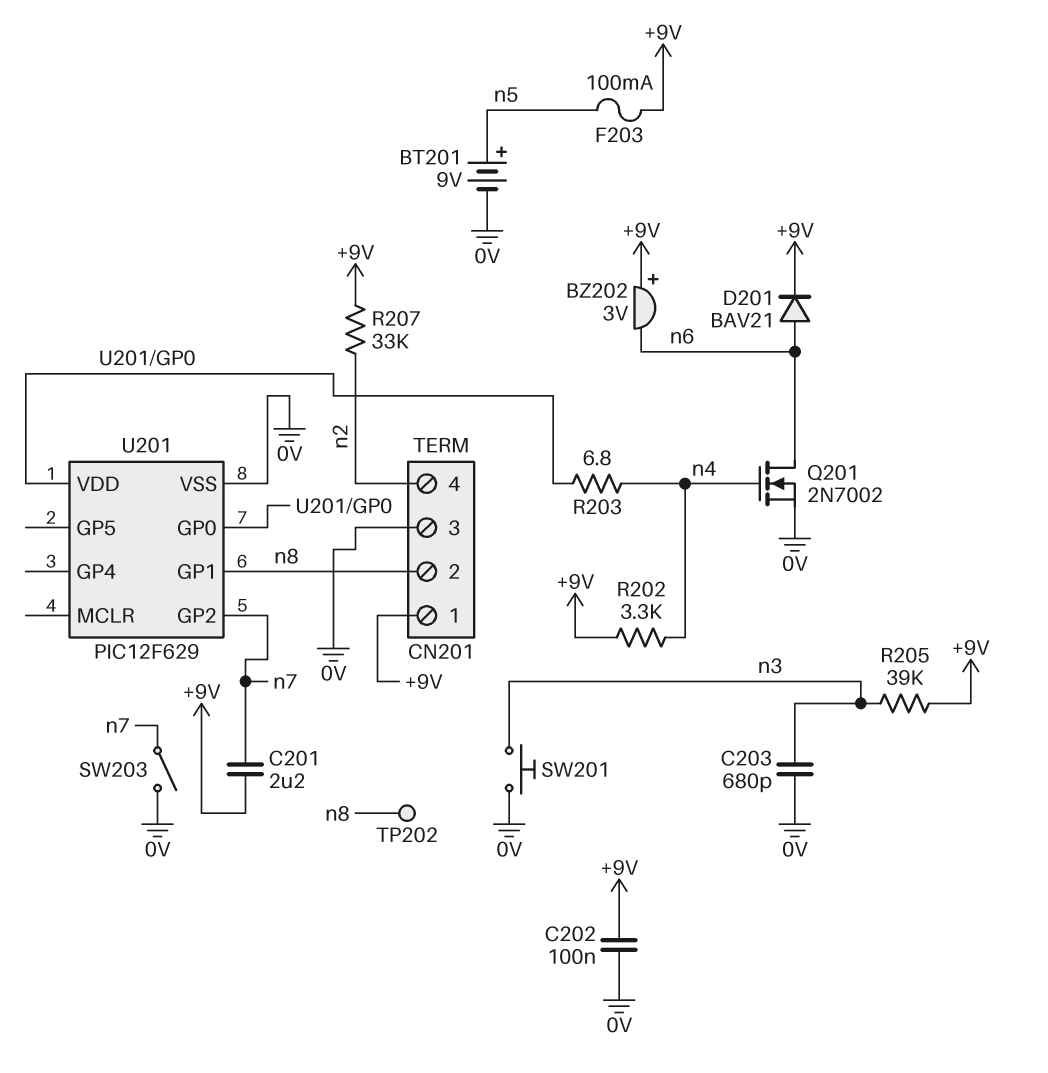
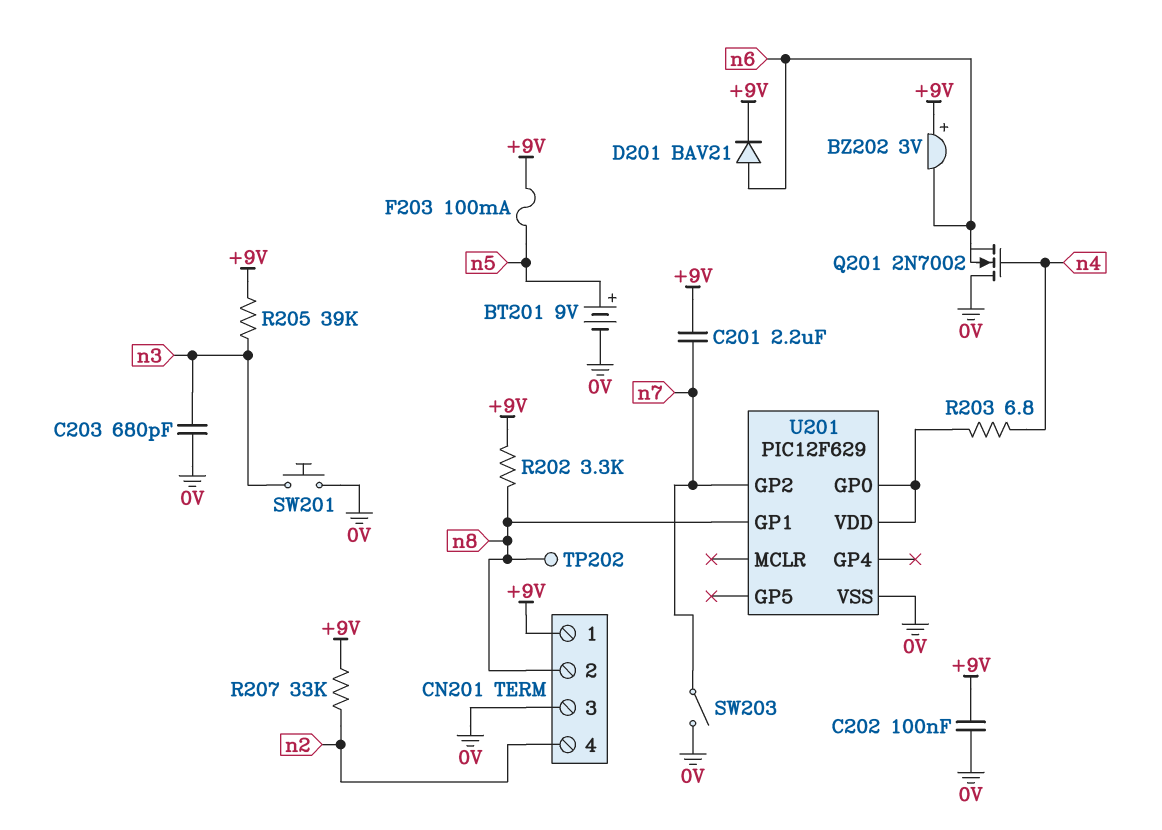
Q201: NMOS 2N7002 (G n4, D n6, S 0V) -> NMOS 2N7002 (G n4, D 0V, S n6)
R202: 3.3k (+9V, n4) -> 3.3k (+9V, n8)

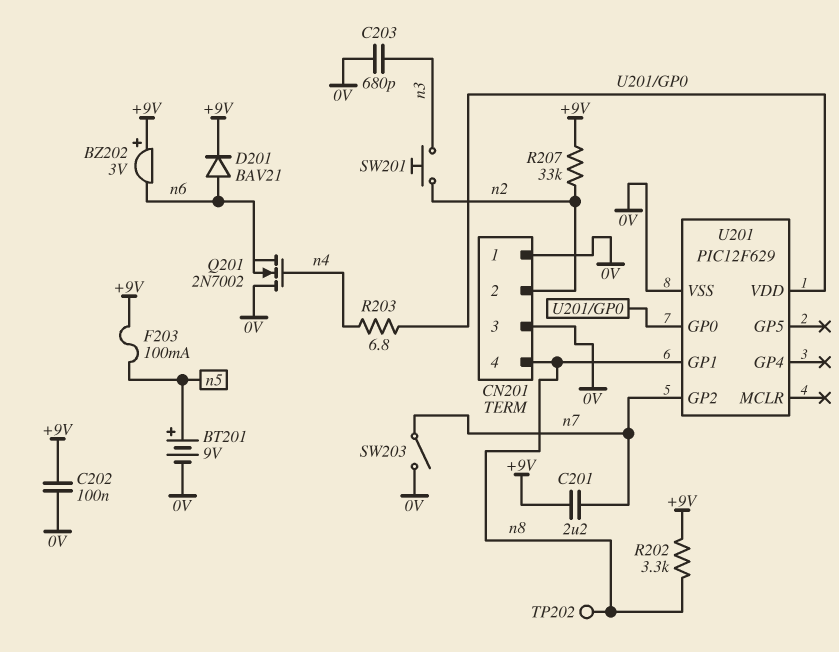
CN201 pin 1: +9V -> 0V
CN201 pin 2: n8 -> n2
CN201 pin 4: n2 -> n8
R205: 39k (+9V, n3) -> none
SW201: button (0V, n3) -> button (n2, n3)

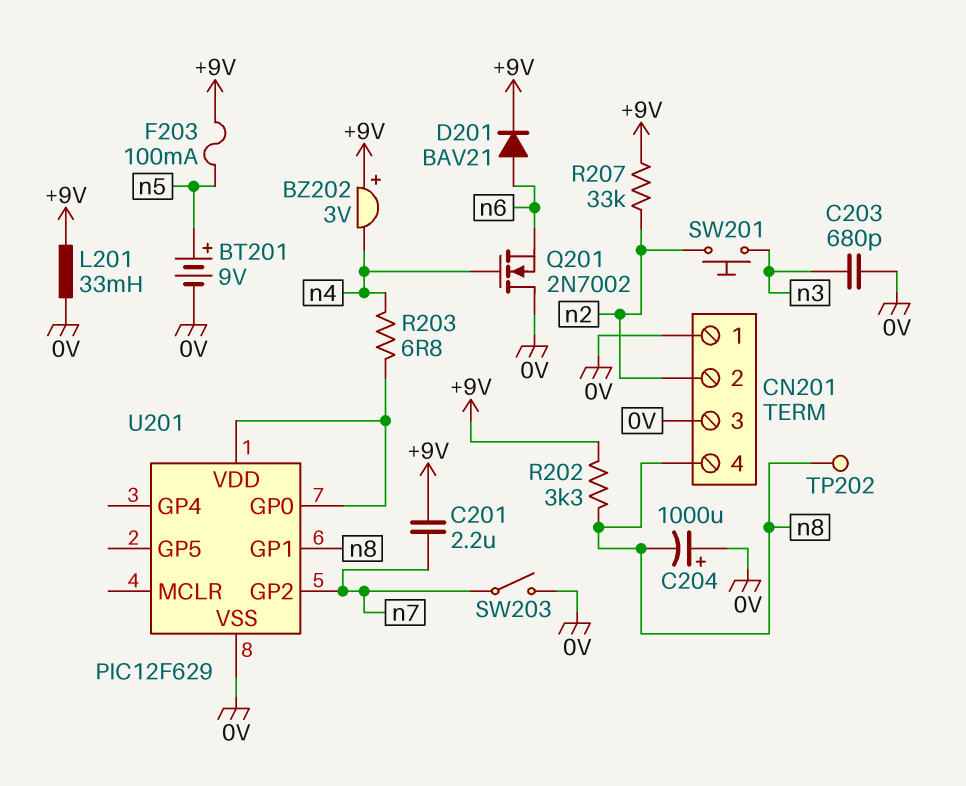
BZ202: buzzer 3V (plus +9V, minus n6) -> buzzer 3V (plus +9V, minus n4)
C202: 100nF (+9V, 0V) -> none
C204: none -> 1000uF (plus 0V, minus n8)
L201: none -> 33mH (+9V, 0V)

